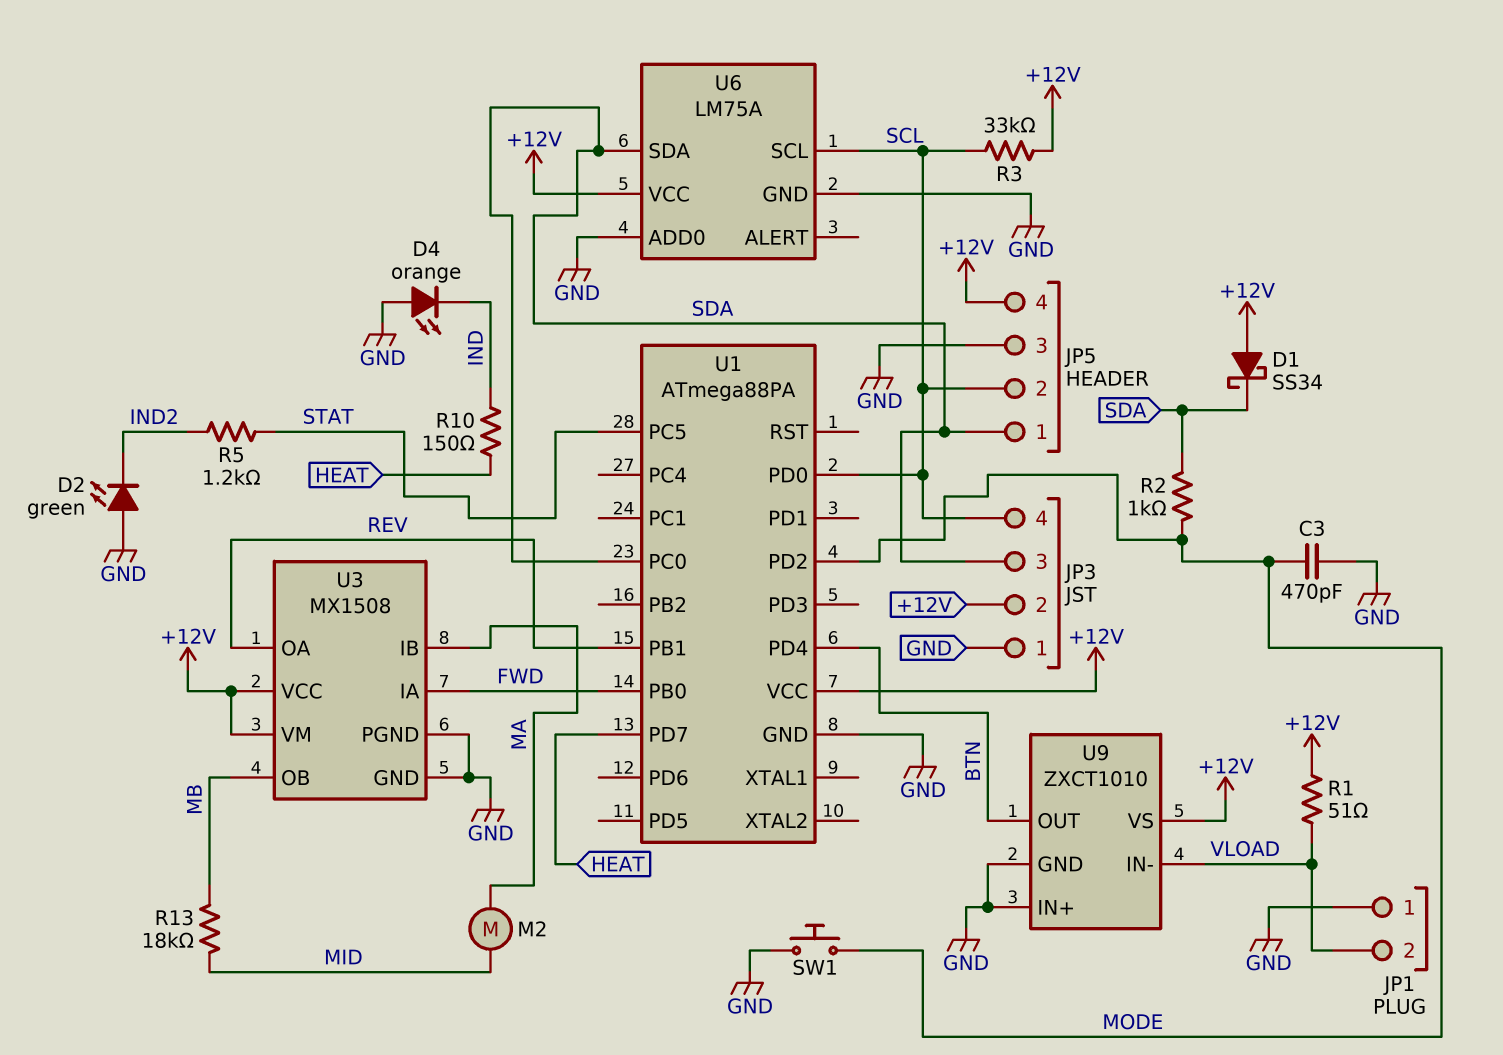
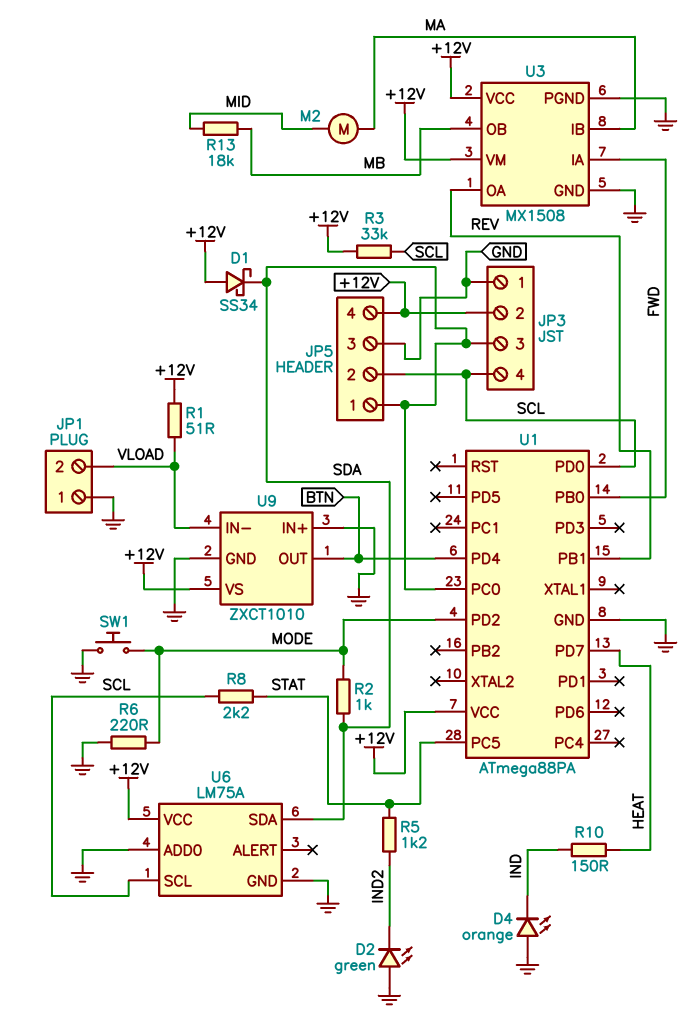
C3: 470pF (GND, MODE) -> none
R6: none -> 220 (GND, MODE)
R8: none -> 2.2k (SCL, STAT)

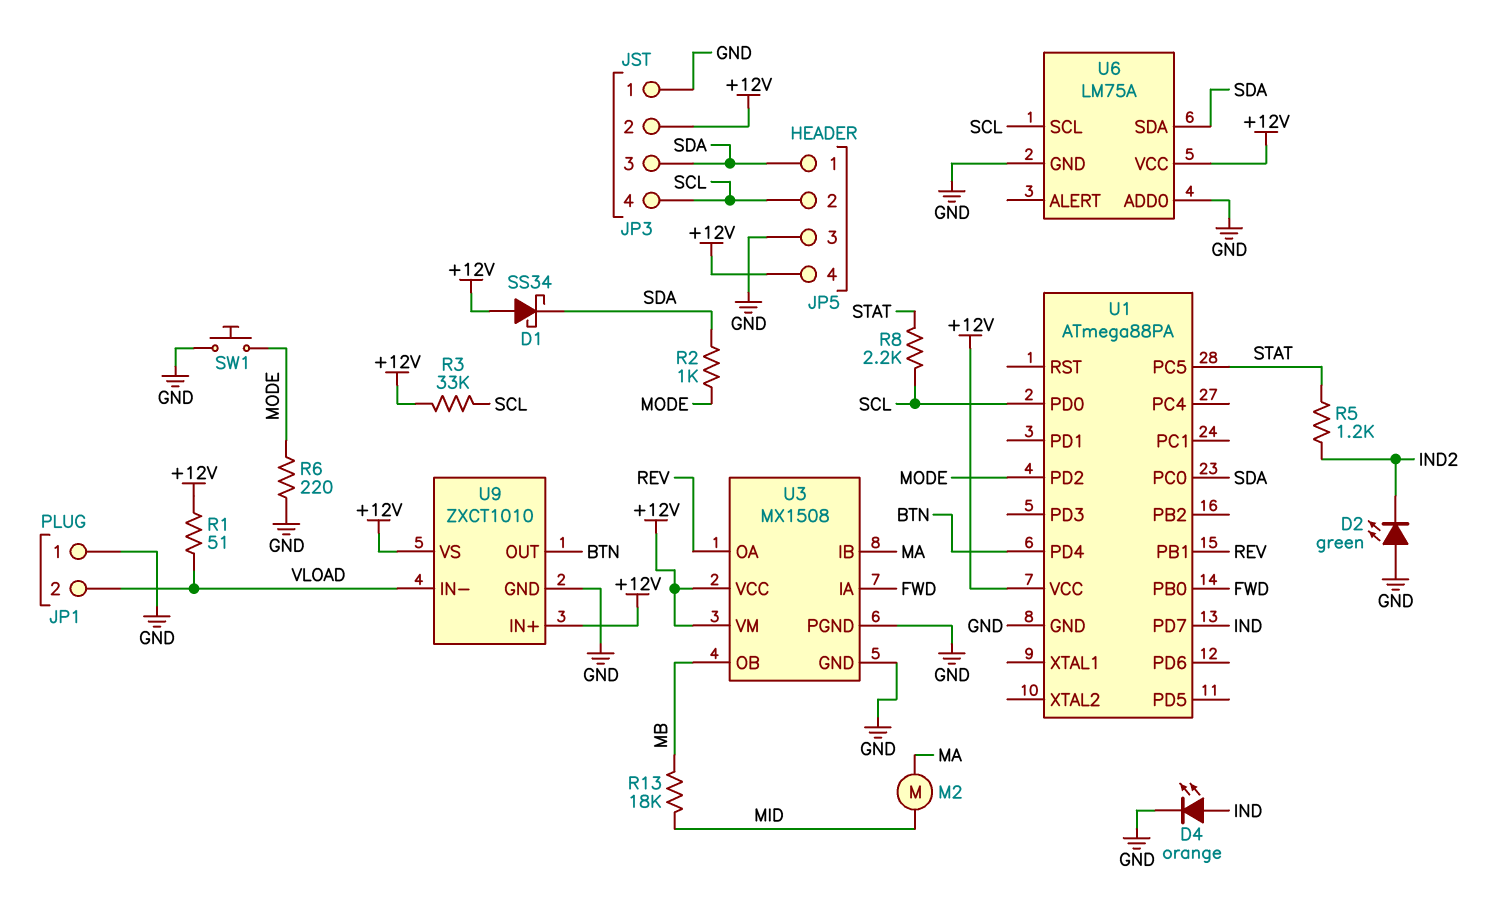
D4: LED orange (A GND, K IND) -> LED orange (A IND, K GND)
R10: 150 (HEAT, IND) -> none
U1 pin PD7: HEAT -> IND
U9 pin IN+: GND -> +12V

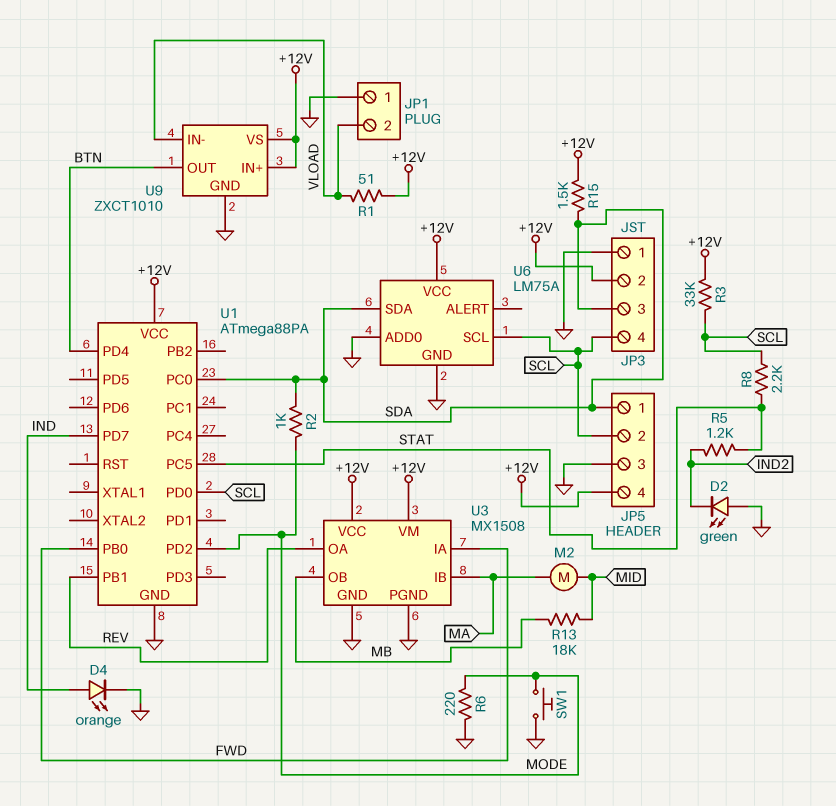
D1: schottky SS34 (A +12V, K SDA) -> none
R15: none -> 1.5k (+12V, SDA)

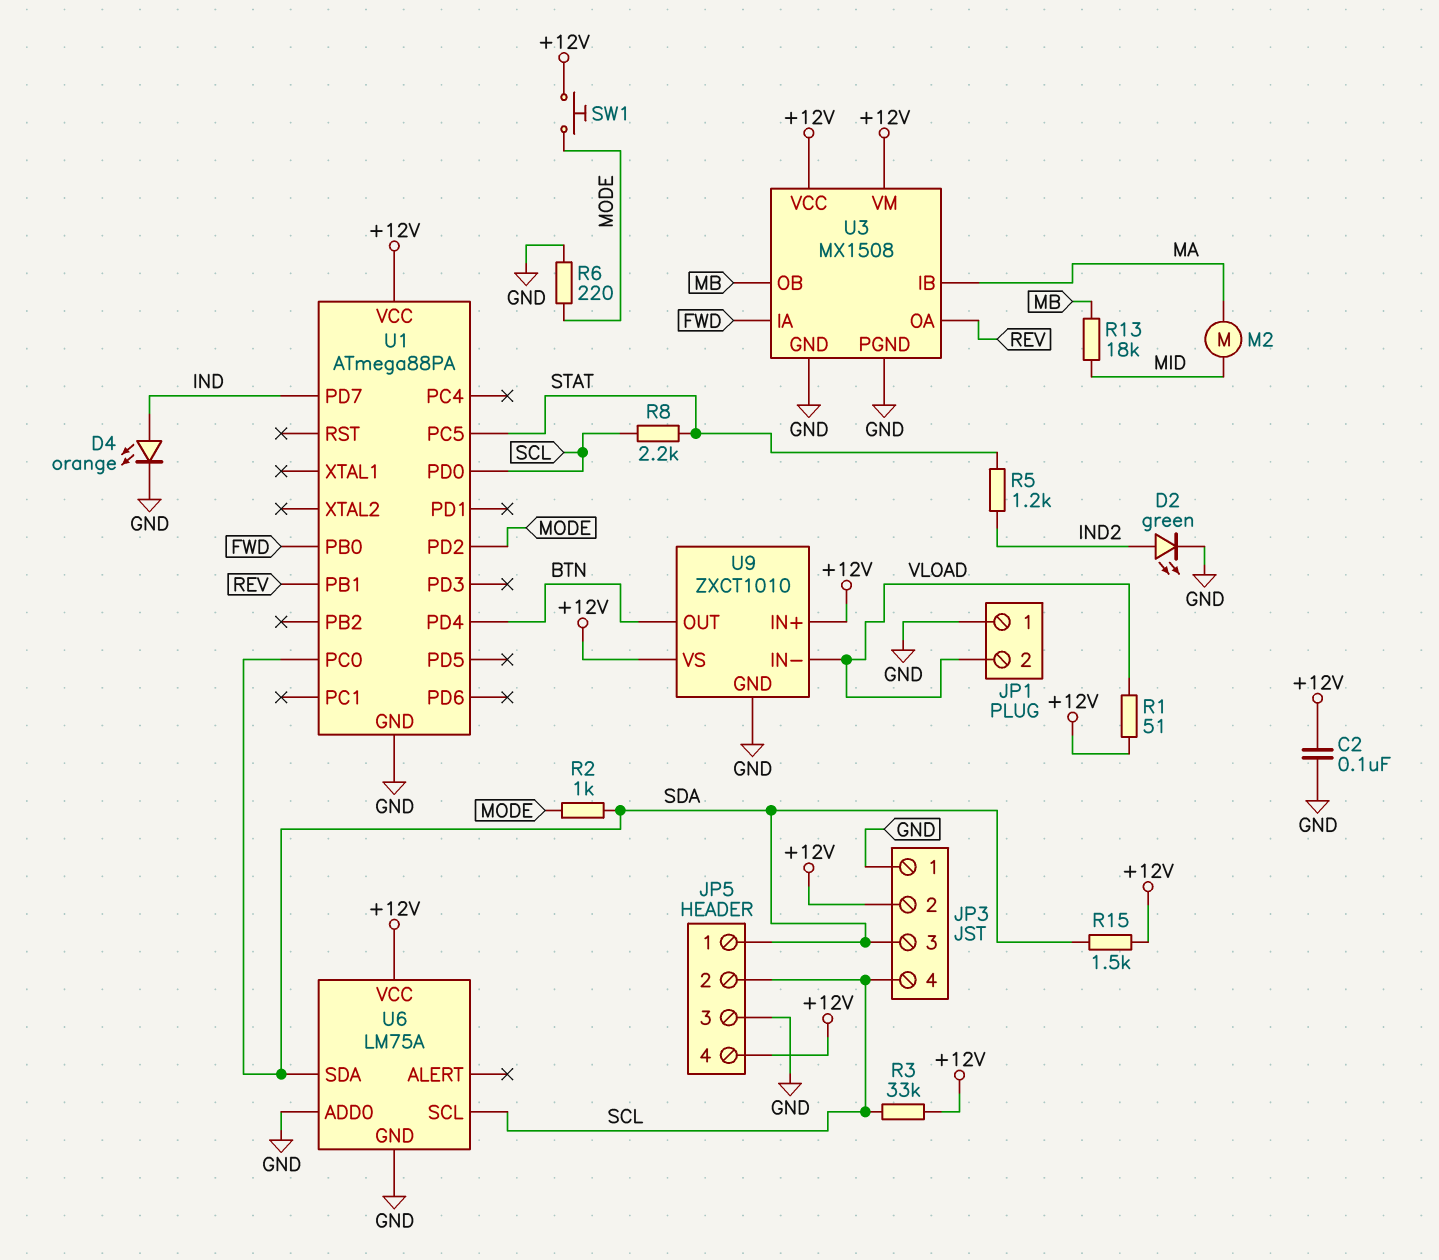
C2: none -> 100nF (+12V, GND)
D2: LED green (A GND, K IND2) -> LED green (A IND2, K GND)
SW1: button (GND, MODE) -> button (+12V, MODE)

